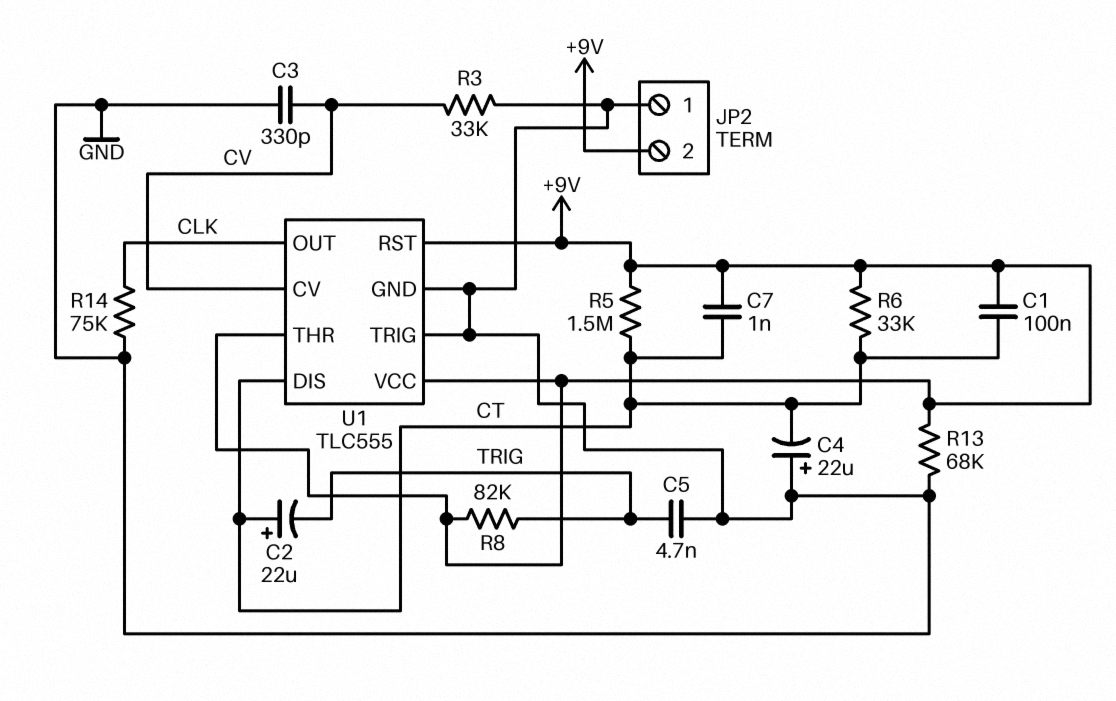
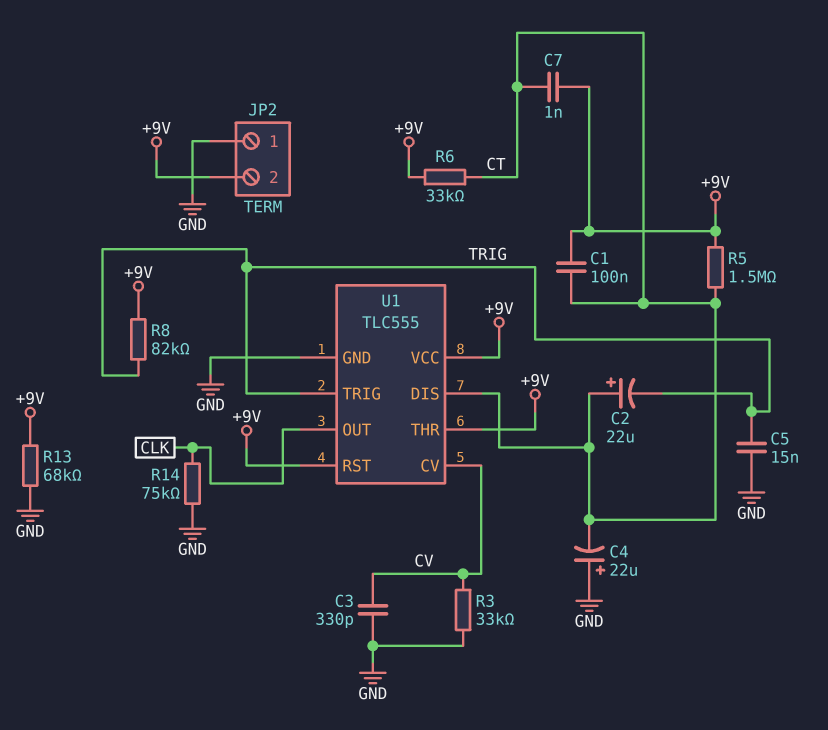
C5: 4.7nF (GND, TRIG) -> 15nF (GND, TRIG)
U1 pin TRIG: GND -> TRIG

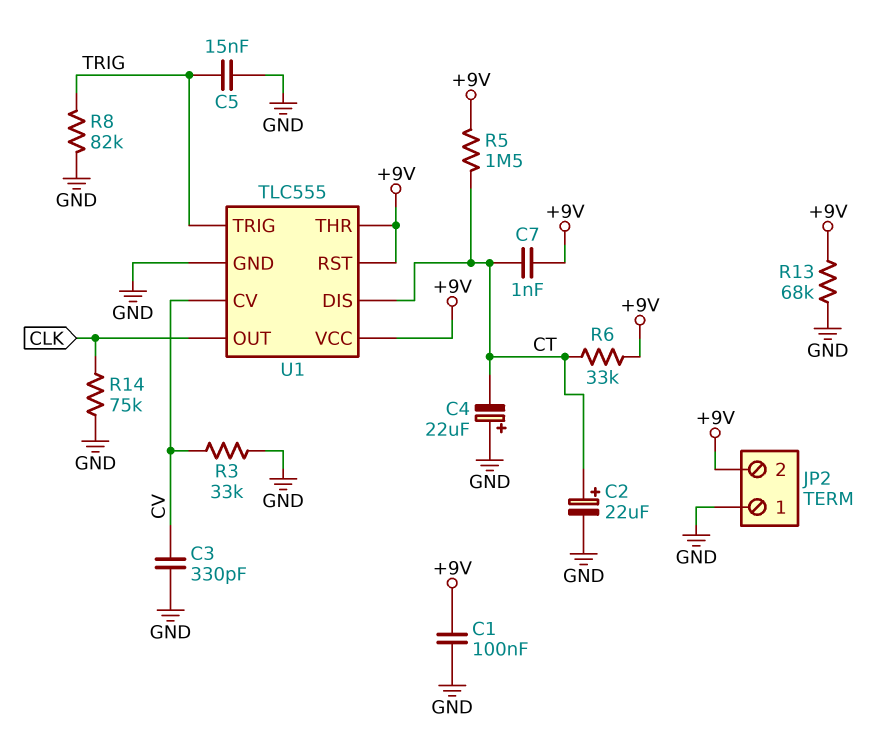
C1: 100nF (+9V, CT) -> 100nF (+9V, GND)
C2: 22uF (plus CT, minus TRIG) -> 22uF (plus CT, minus GND)
R8: 82k (+9V, TRIG) -> 82k (GND, TRIG)

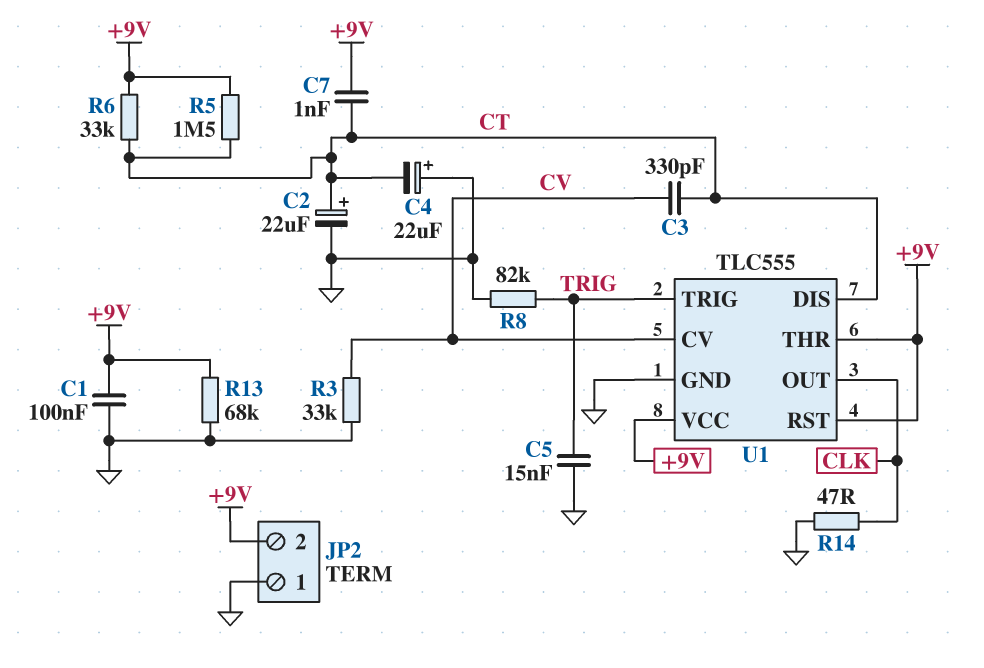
C3: 330pF (CV, GND) -> 330pF (CT, CV)
R14: 75k (CLK, GND) -> 47 (CLK, GND)

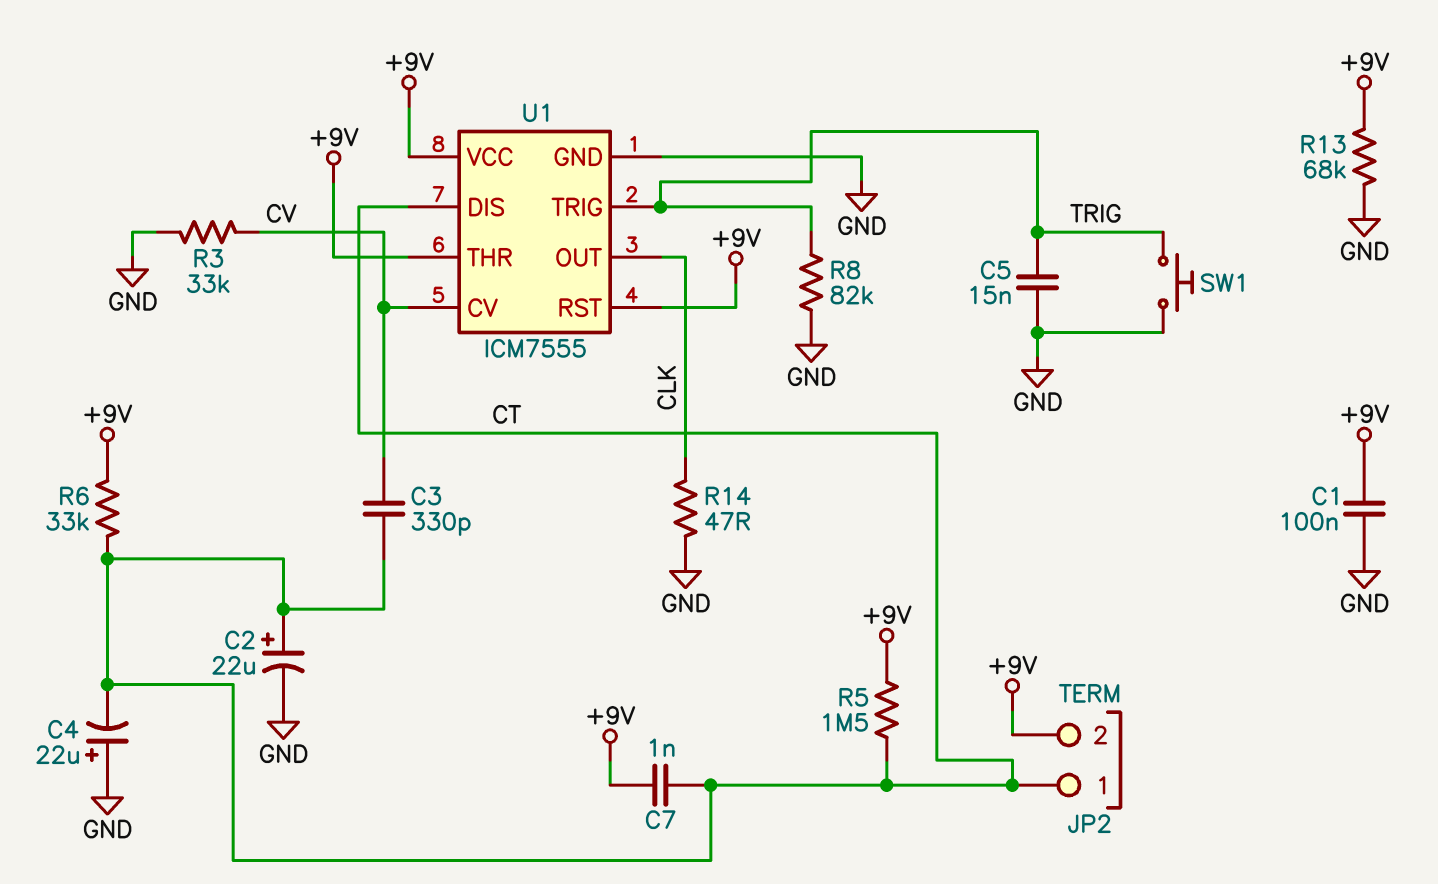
JP2 pin 1: GND -> CT
SW1: none -> button (GND, TRIG)
U1: TLC555 -> ICM7555

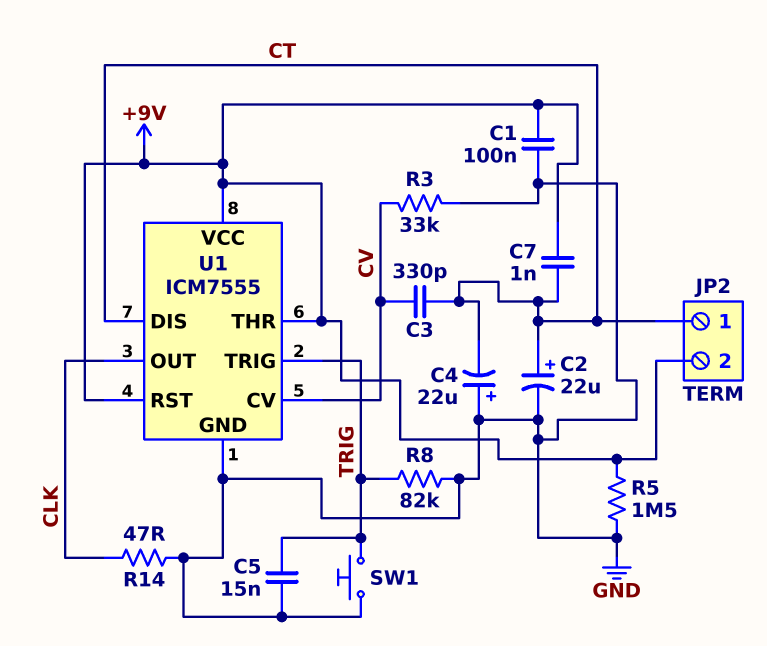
R5: 1.5M (+9V, CT) -> 1.5M (+9V, GND)
R6: 33k (+9V, CT) -> none
R13: 68k (+9V, GND) -> none

